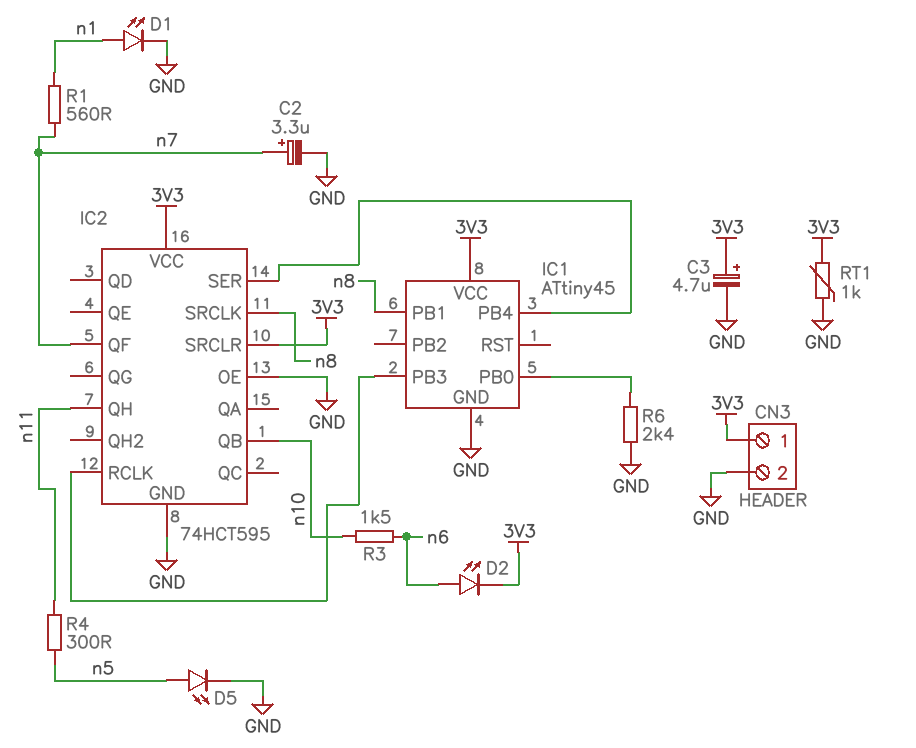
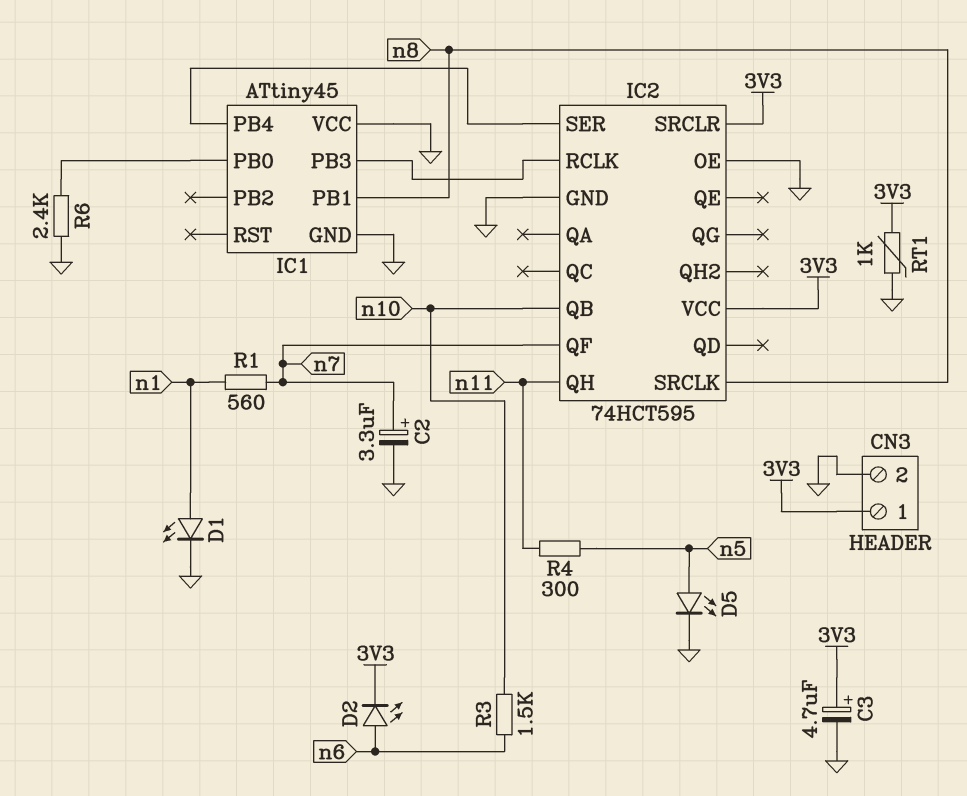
IC1 pin VCC: 3V3 -> GND

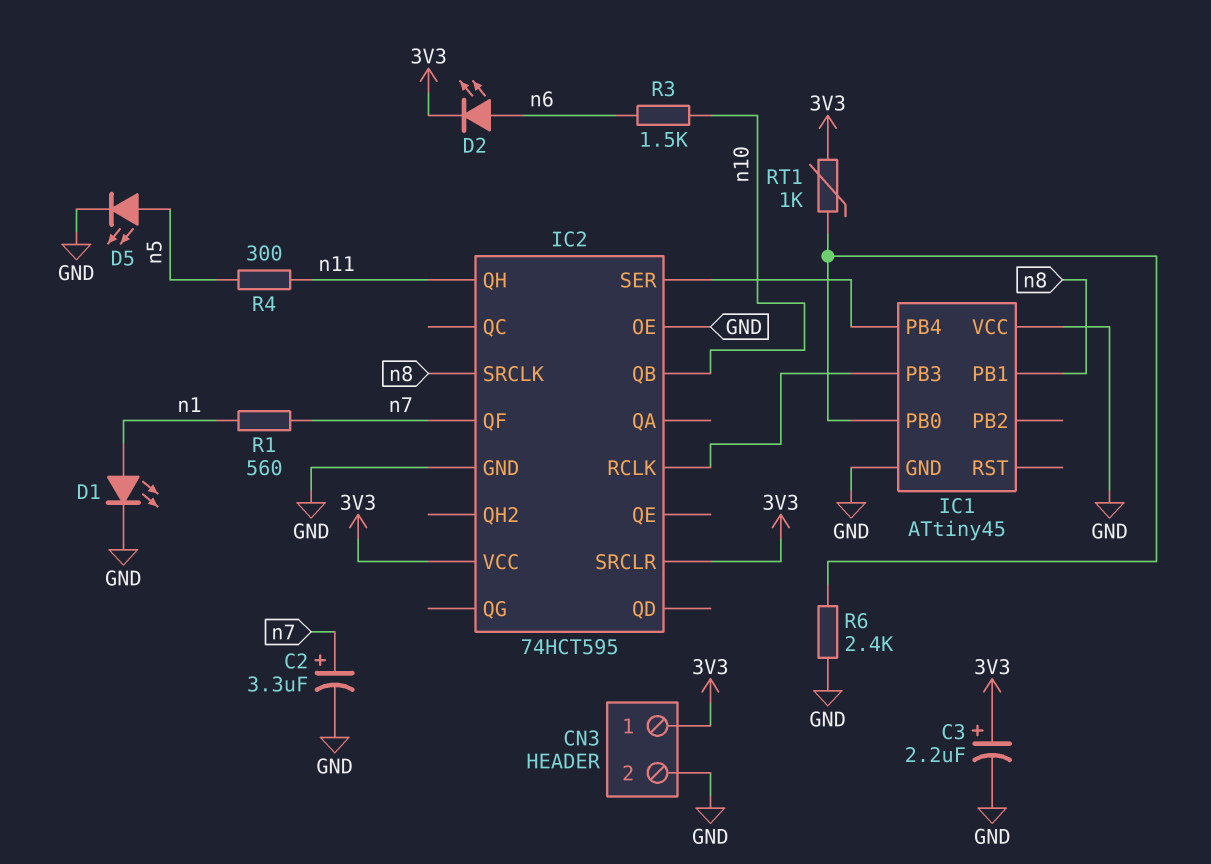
C3: 4.7uF (plus 3V3, minus GND) -> 2.2uF (plus 3V3, minus GND)
RT1: 1k (3V3, GND) -> 1k (3V3, IC1/PB0)

